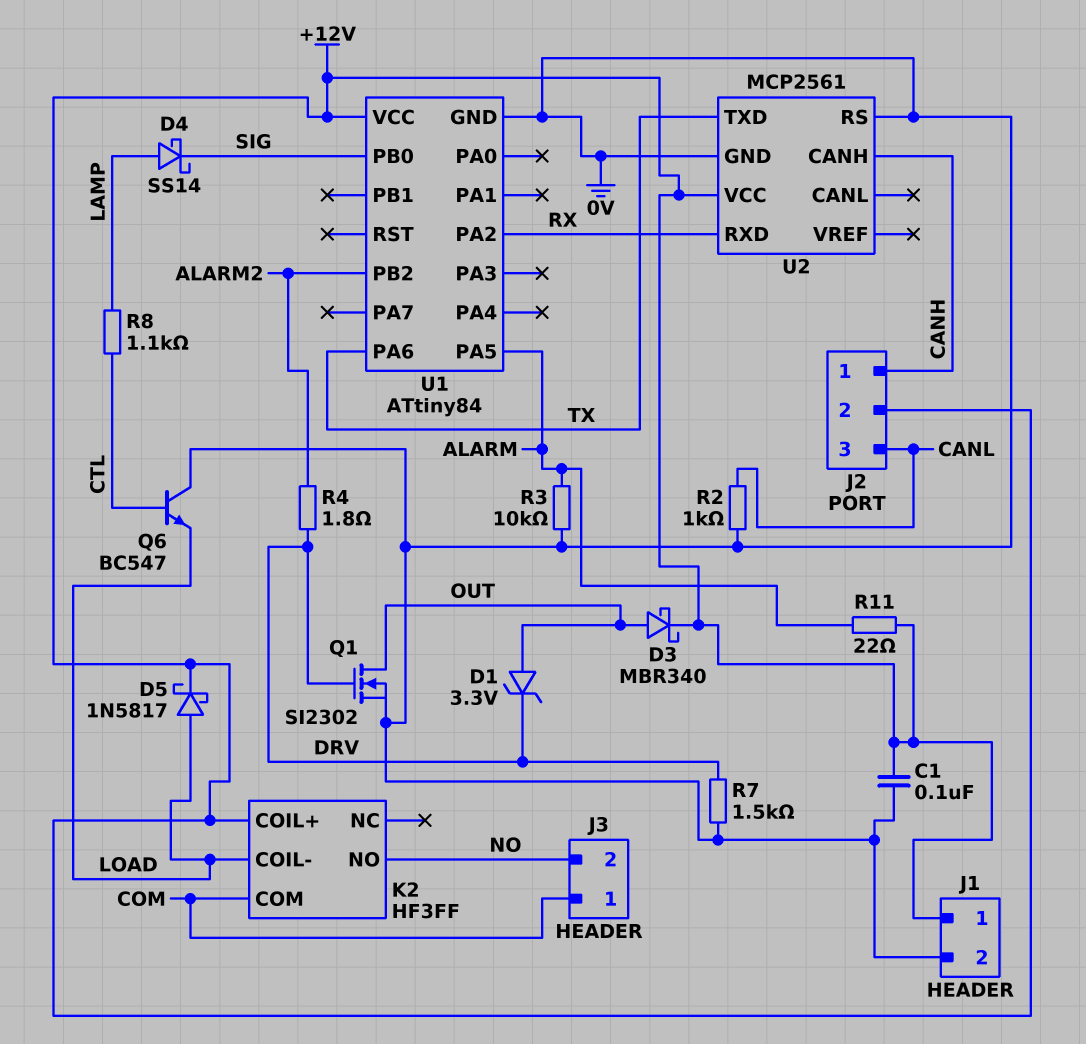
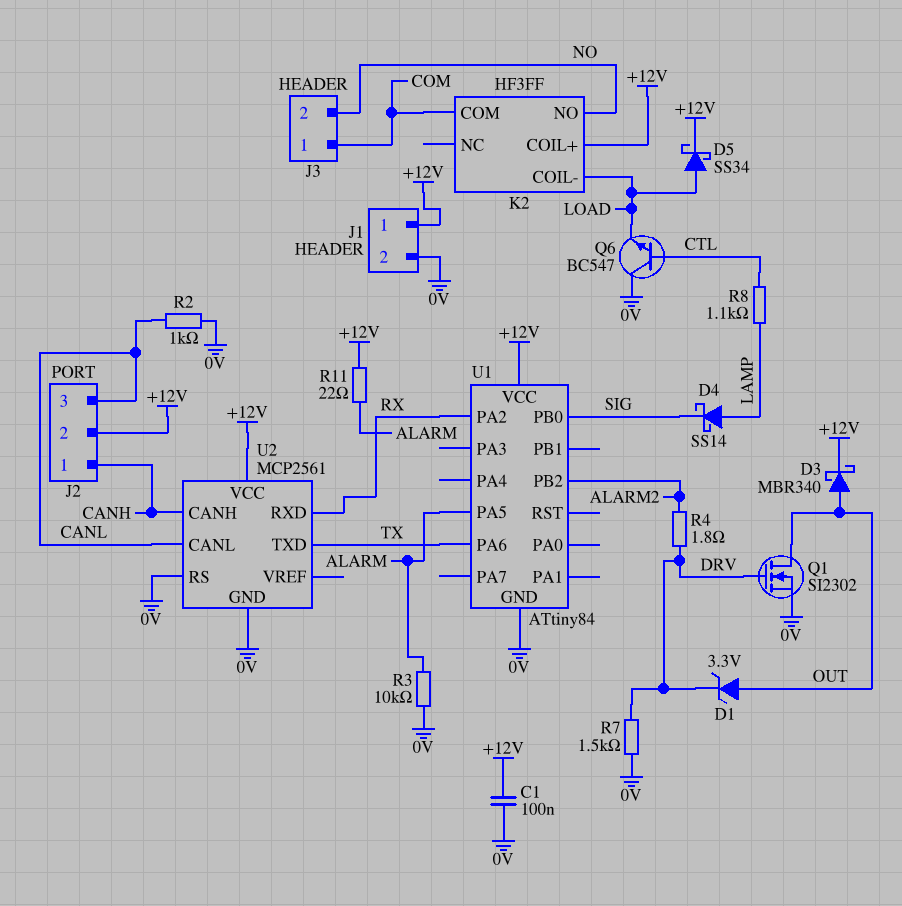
D5: schottky 1N5817 (A LOAD, K +12V) -> schottky SS34 (A LOAD, K +12V)
U2 pin CANL: none -> CANL

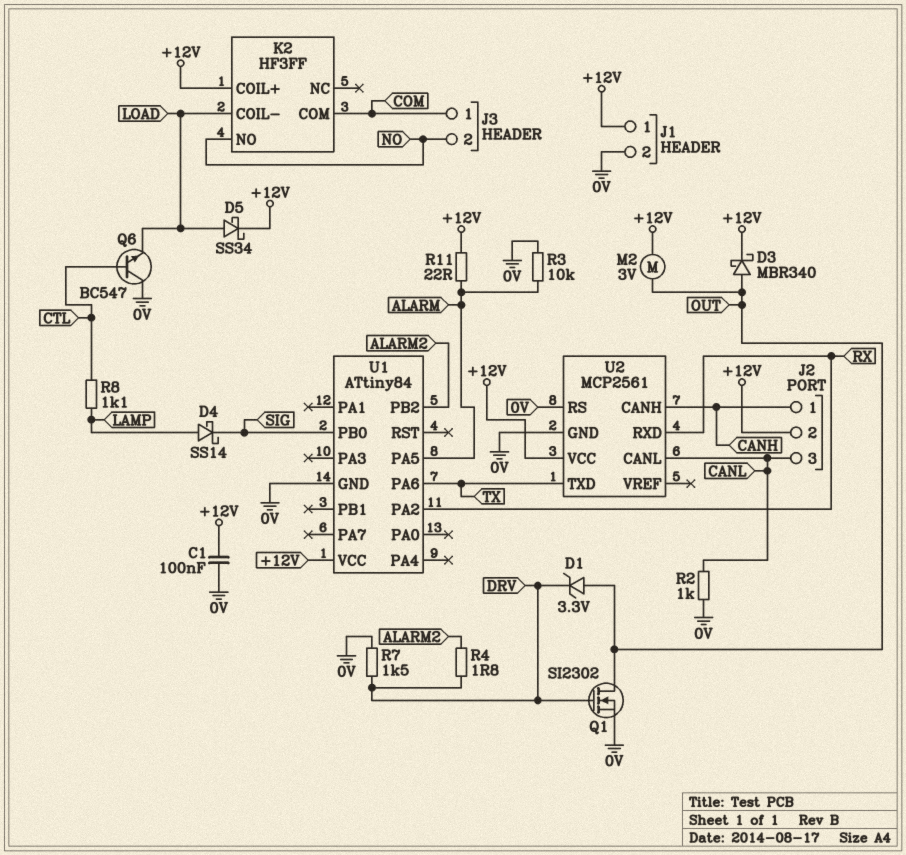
M2: none -> motor 3V (+12V, OUT)

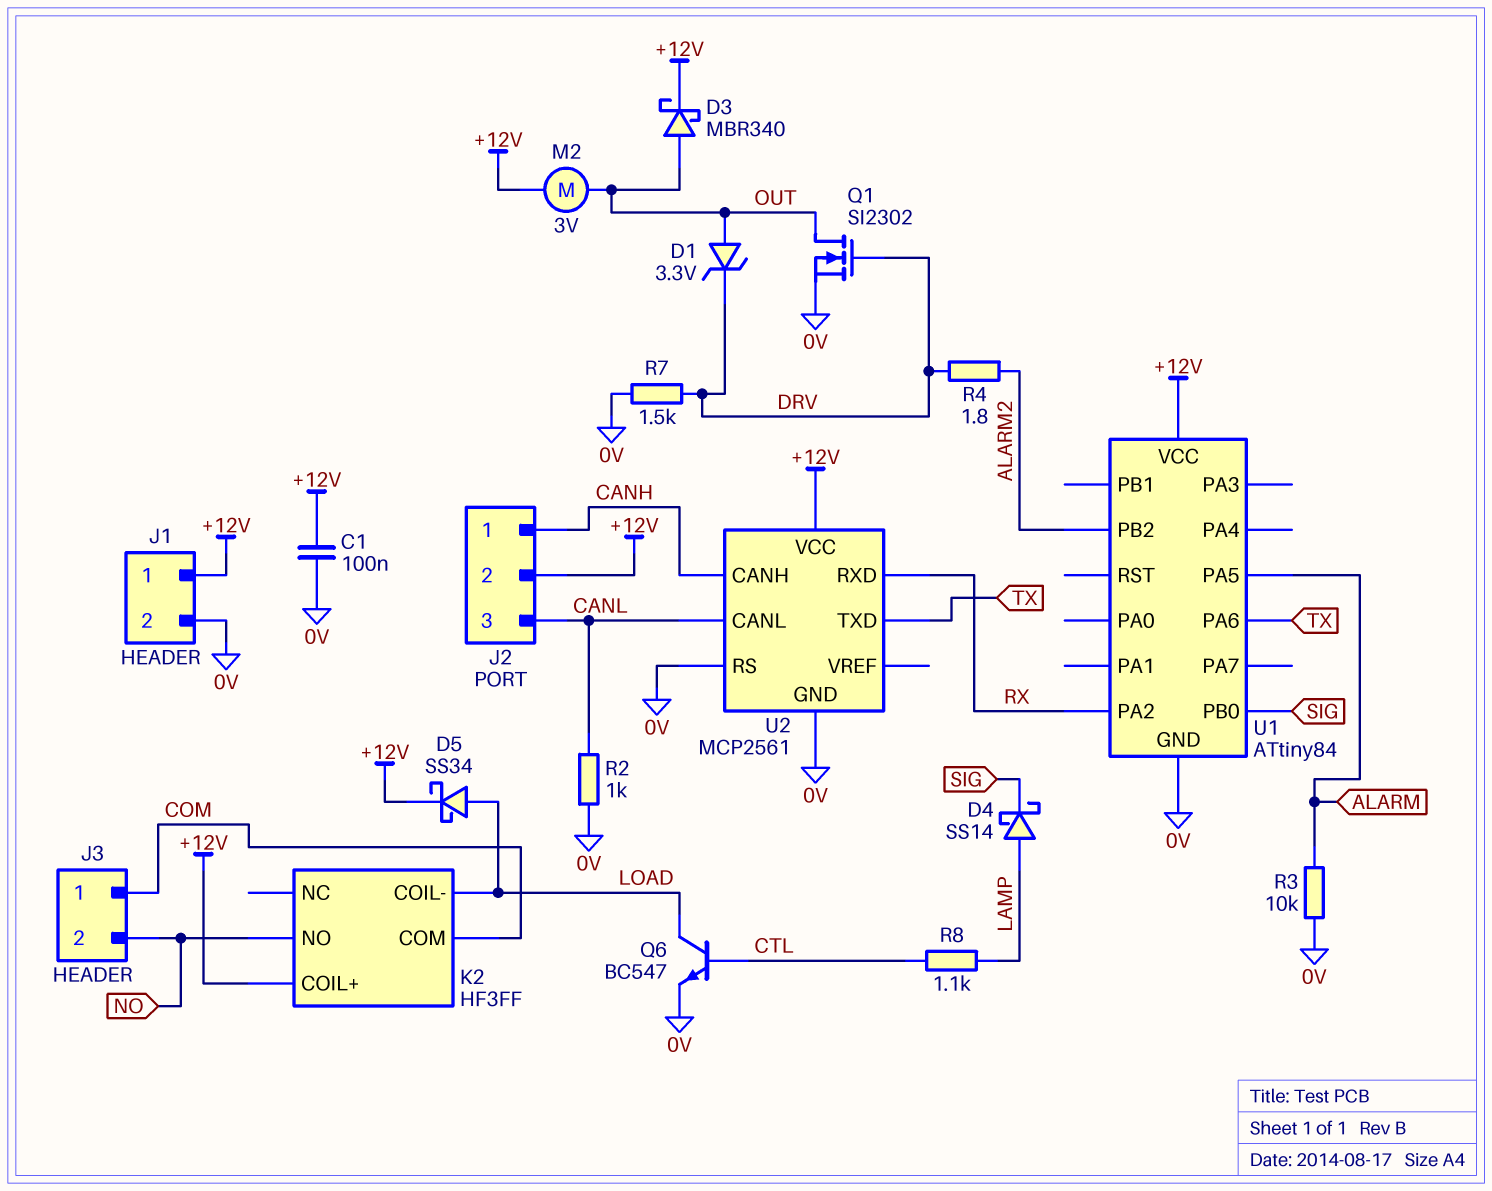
Q6: NPN BC547 (B CTL, C 0V, E LOAD) -> NPN BC547 (B CTL, C LOAD, E 0V)
R11: 22 (+12V, ALARM) -> none

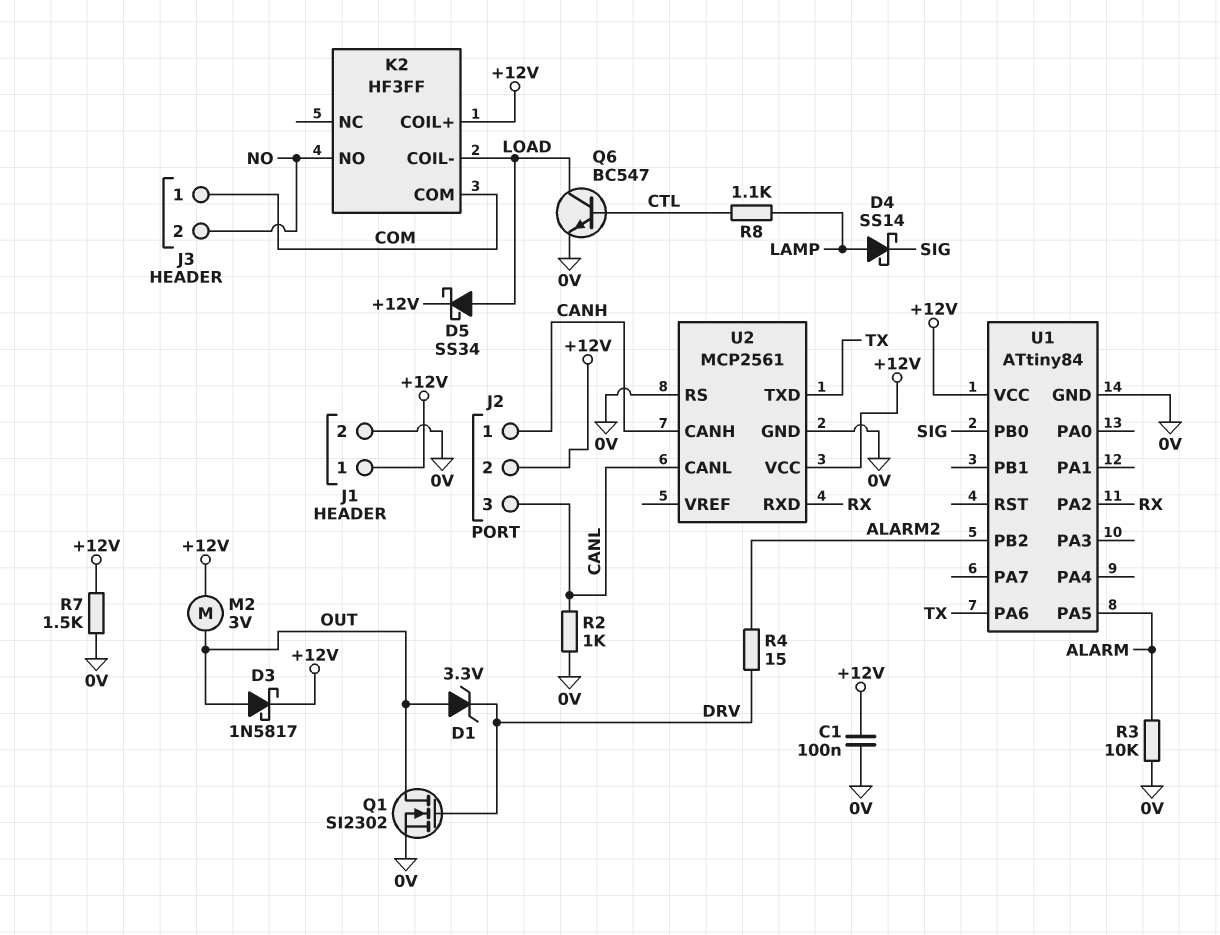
D3: schottky MBR340 (A OUT, K +12V) -> schottky 1N5817 (A OUT, K +12V)
R4: 1.8 (ALARM2, DRV) -> 15 (ALARM2, DRV)
R7: 1.5k (0V, DRV) -> 1.5k (+12V, 0V)

